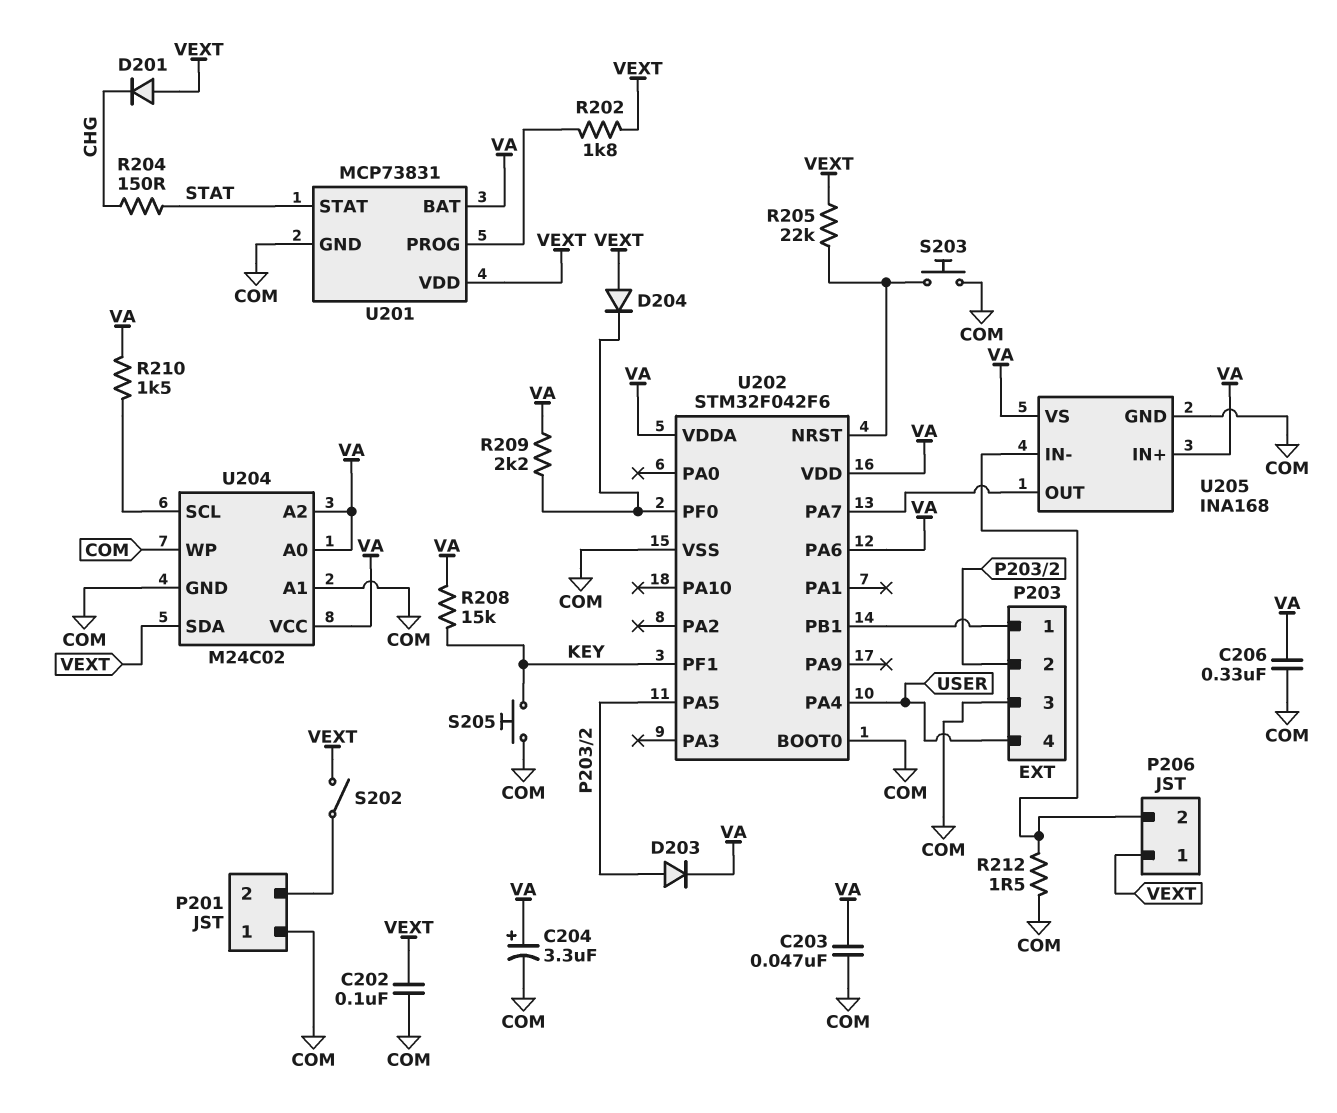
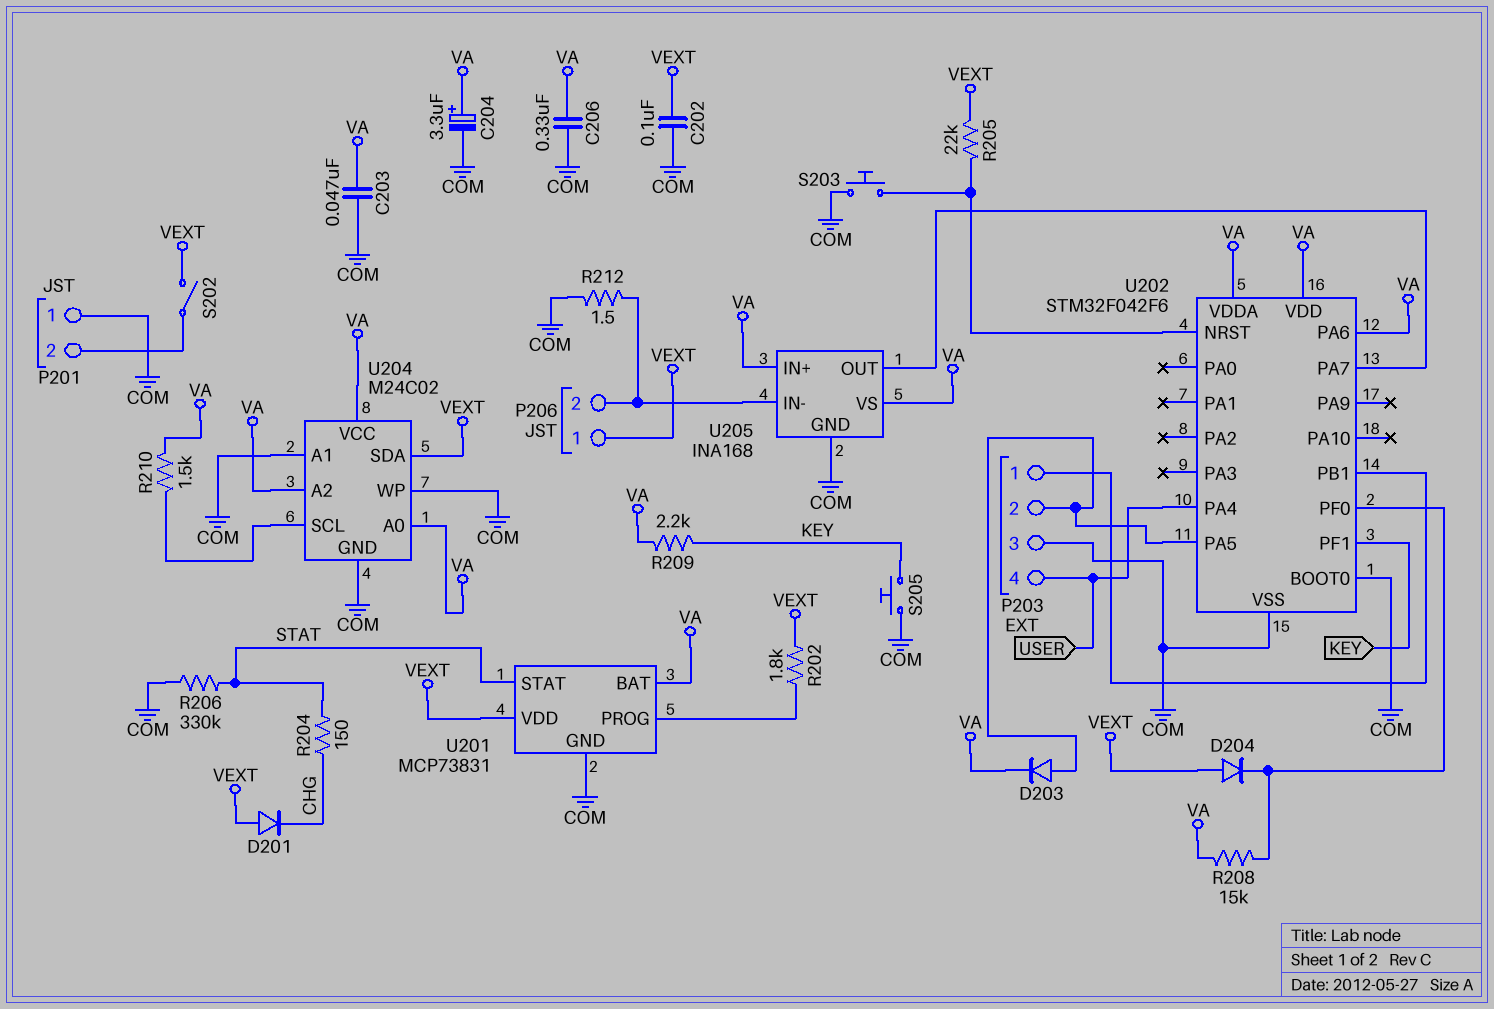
R206: none -> 330k (COM, STAT)
R208: 15k (KEY, VA) -> 15k (U202/PF0, VA)
R209: 2.2k (U202/PF0, VA) -> 2.2k (KEY, VA)

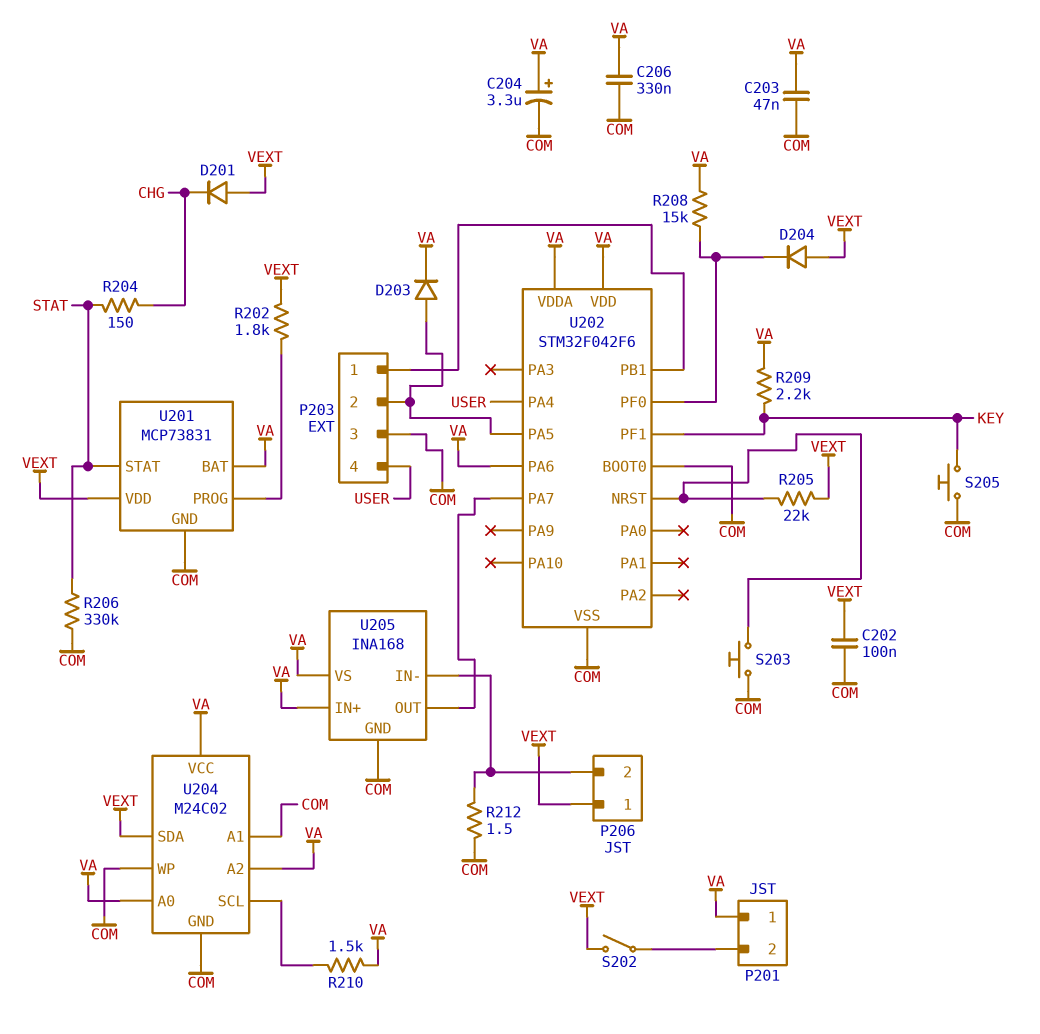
P201 pin 1: COM -> VA

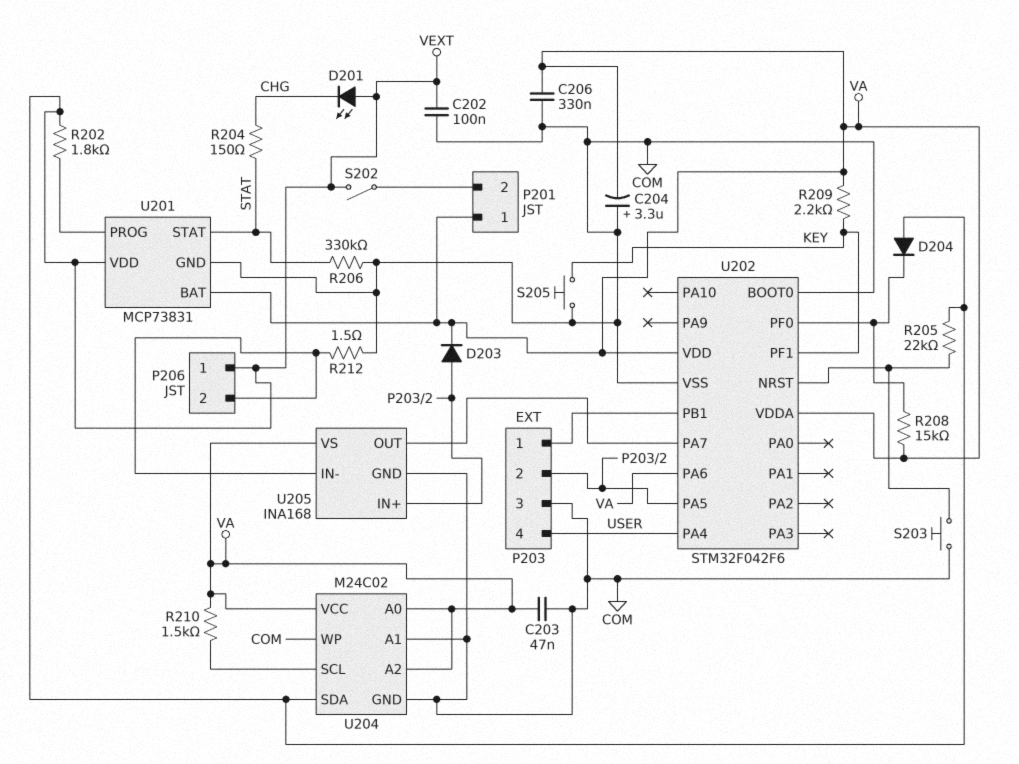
C204: 3.3uF (plus VA, minus COM) -> 3.3uF (plus COM, minus VA)
D201: diode (A VEXT, K CHG) -> LED (A VEXT, K CHG)
U205 pin IN+: VA -> P203/2

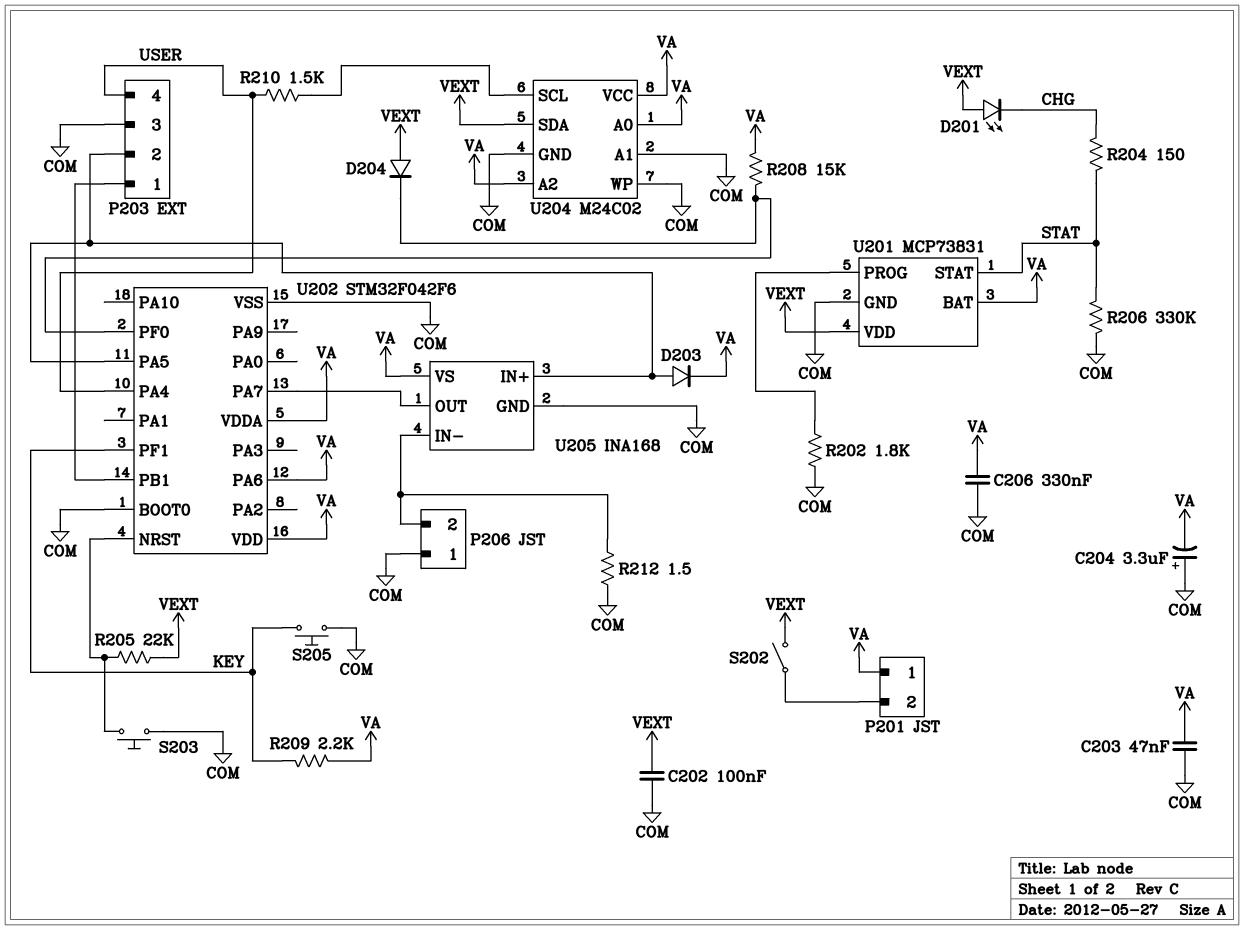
P206 pin 1: VEXT -> COM
R202: 1.8k (U201/PROG, VEXT) -> 1.8k (COM, U201/PROG)
R210: 1.5k (U204/SCL, VA) -> 1.5k (U204/SCL, USER)

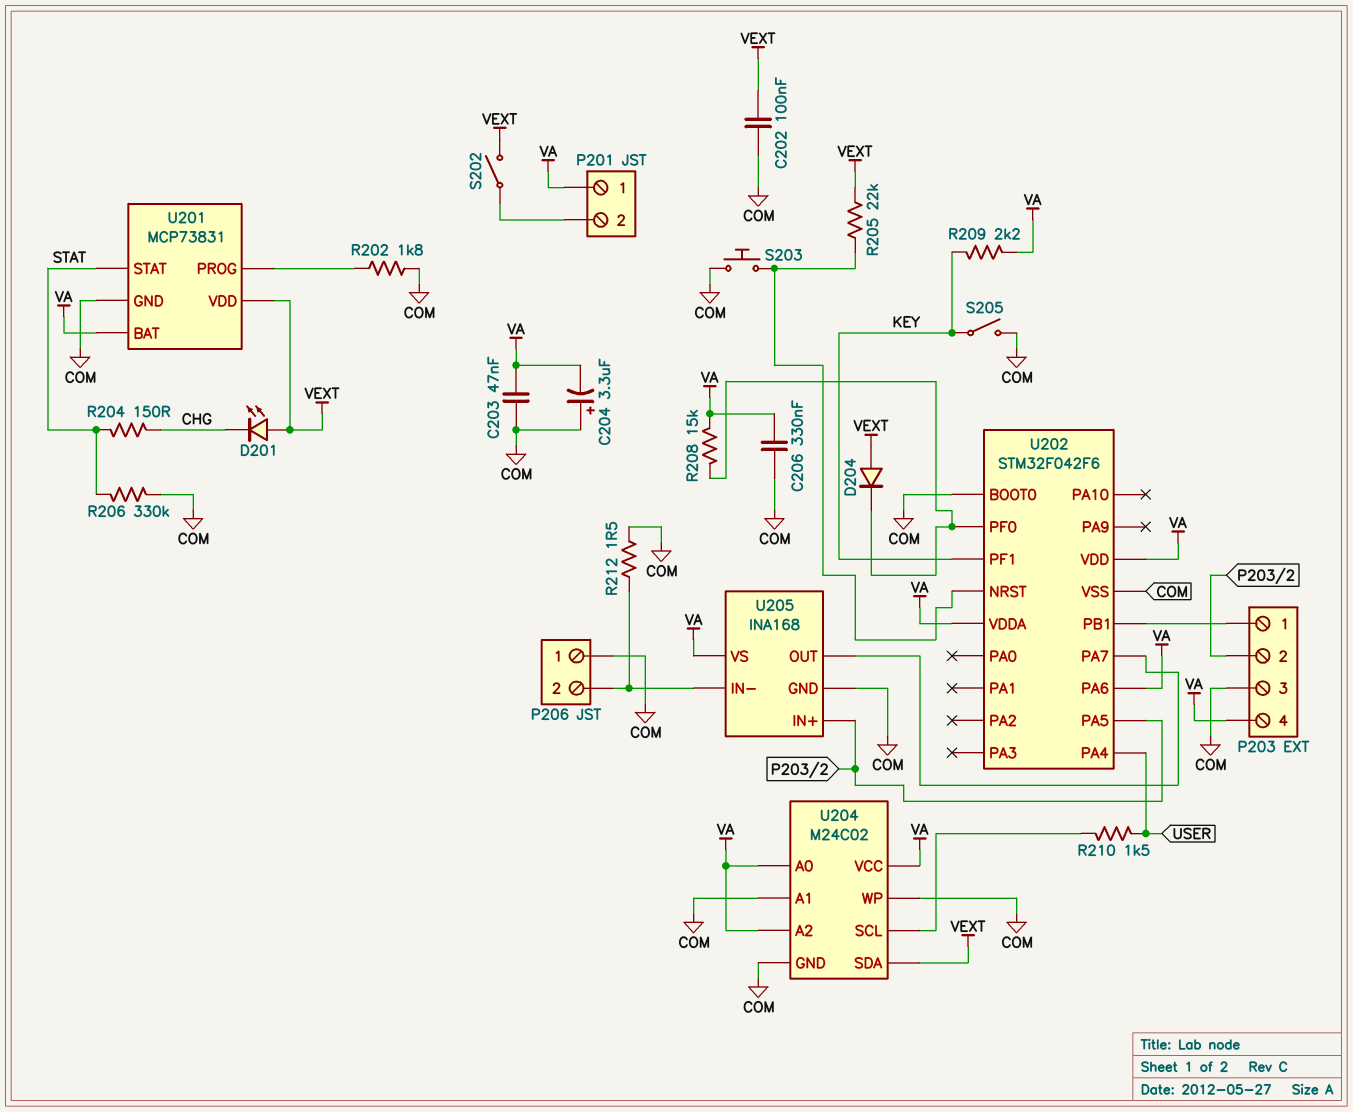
D203: diode (A P203/2, K VA) -> none
P203 pin 4: USER -> VA
S205: button (COM, KEY) -> switch (COM, KEY)

